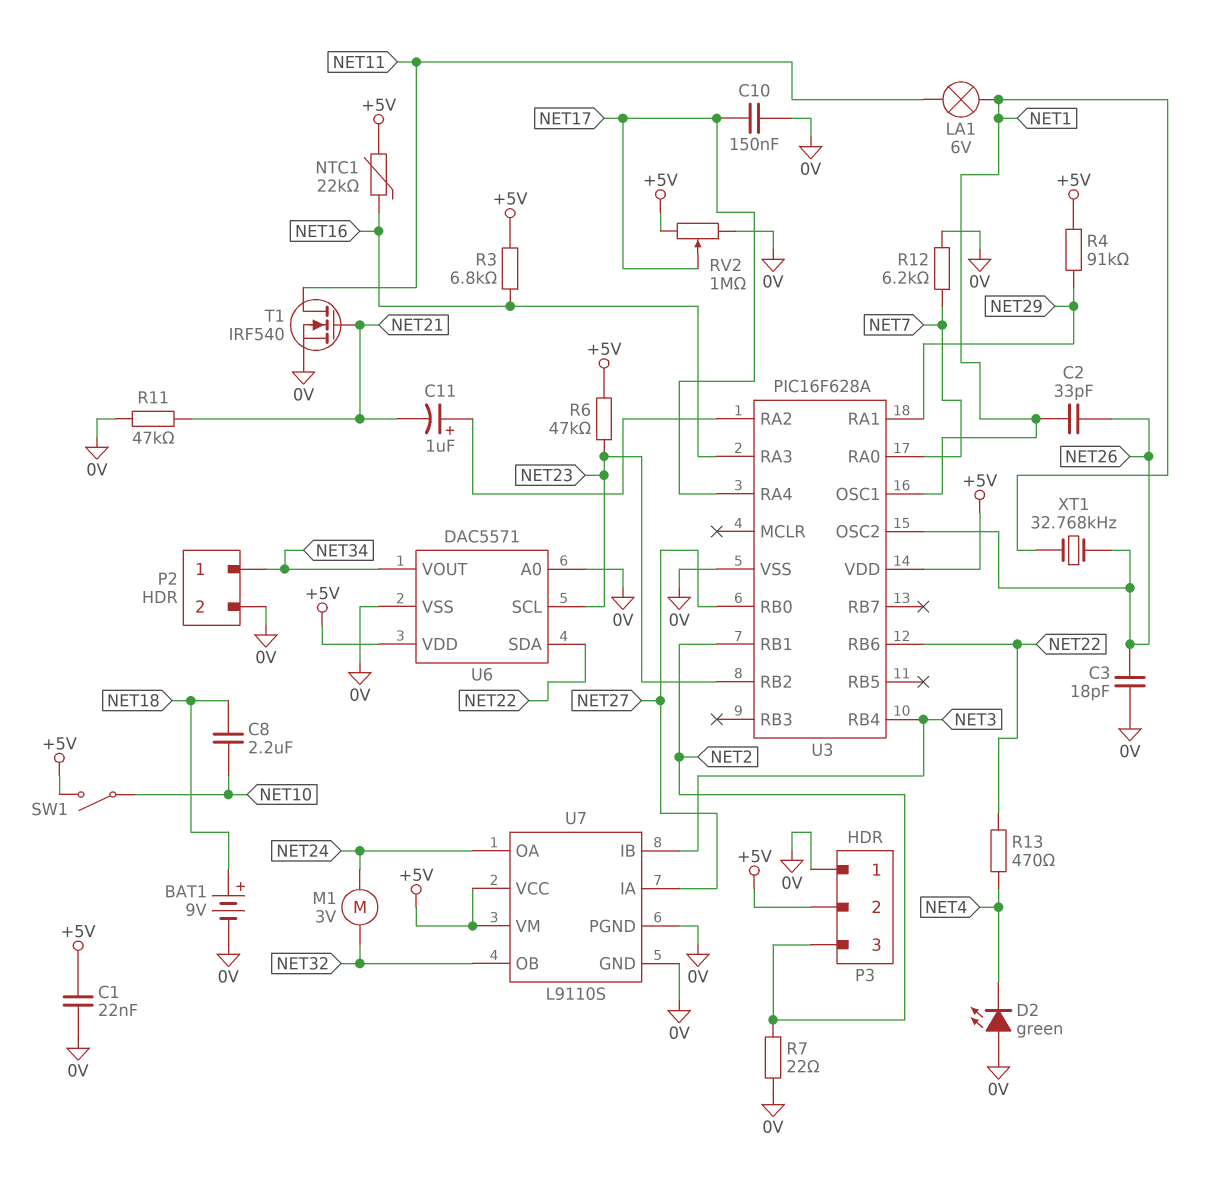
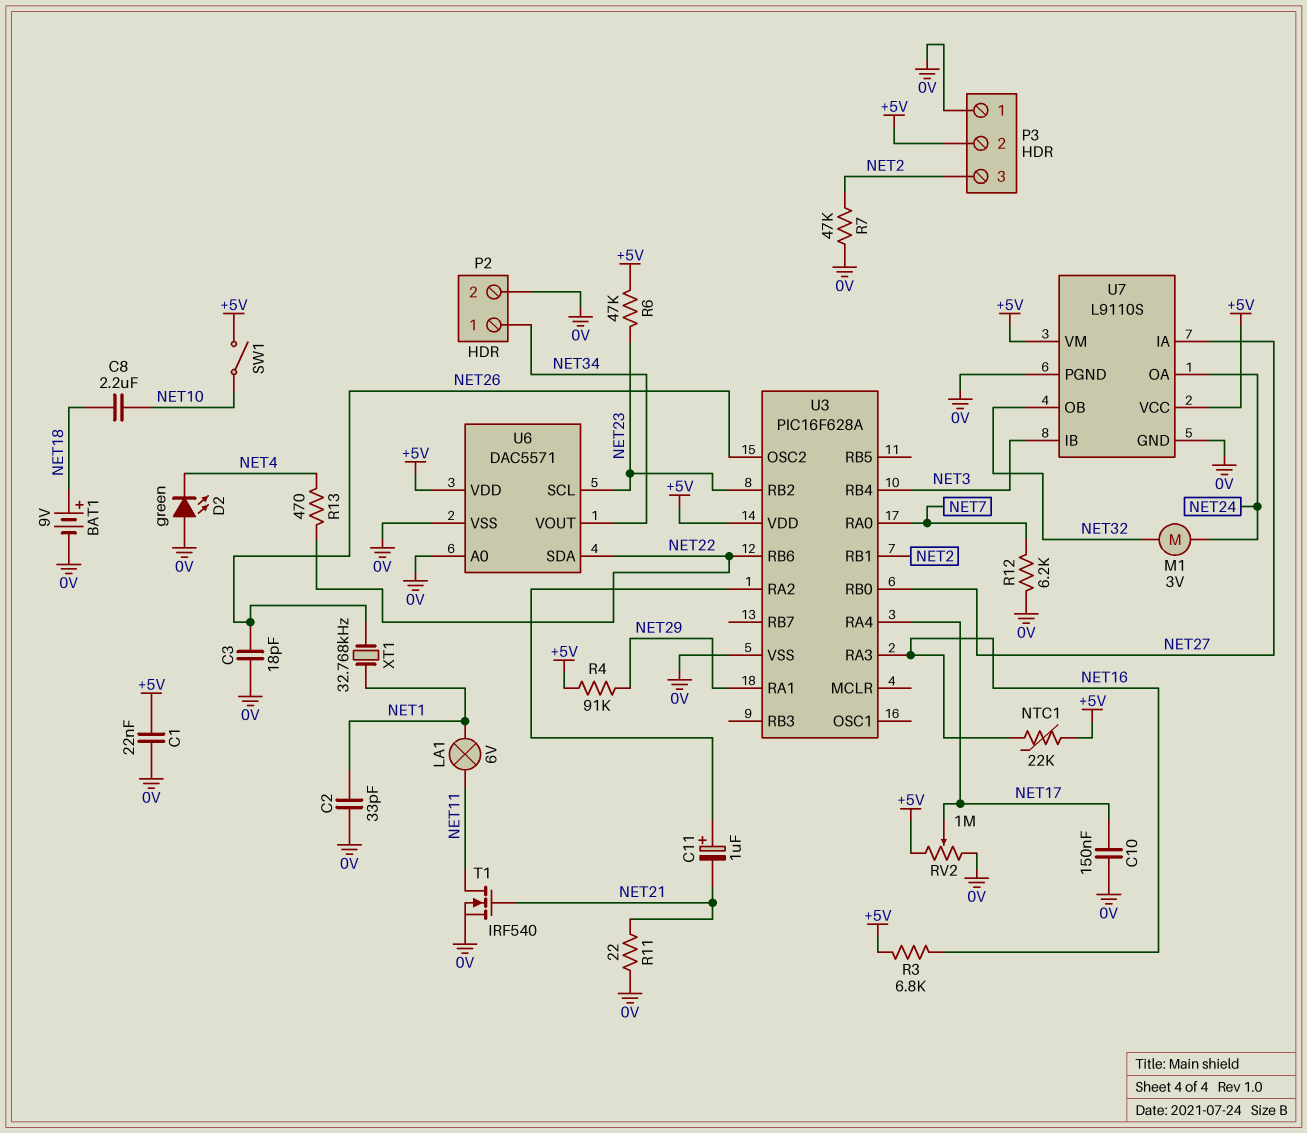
C2: 33pF (NET1, NET26) -> 33pF (0V, NET1)
R7: 22 (0V, NET2) -> 47k (0V, NET2)
R11: 47k (0V, NET21) -> 22 (0V, NET21)
U3 pin OSC1: NET1 -> none

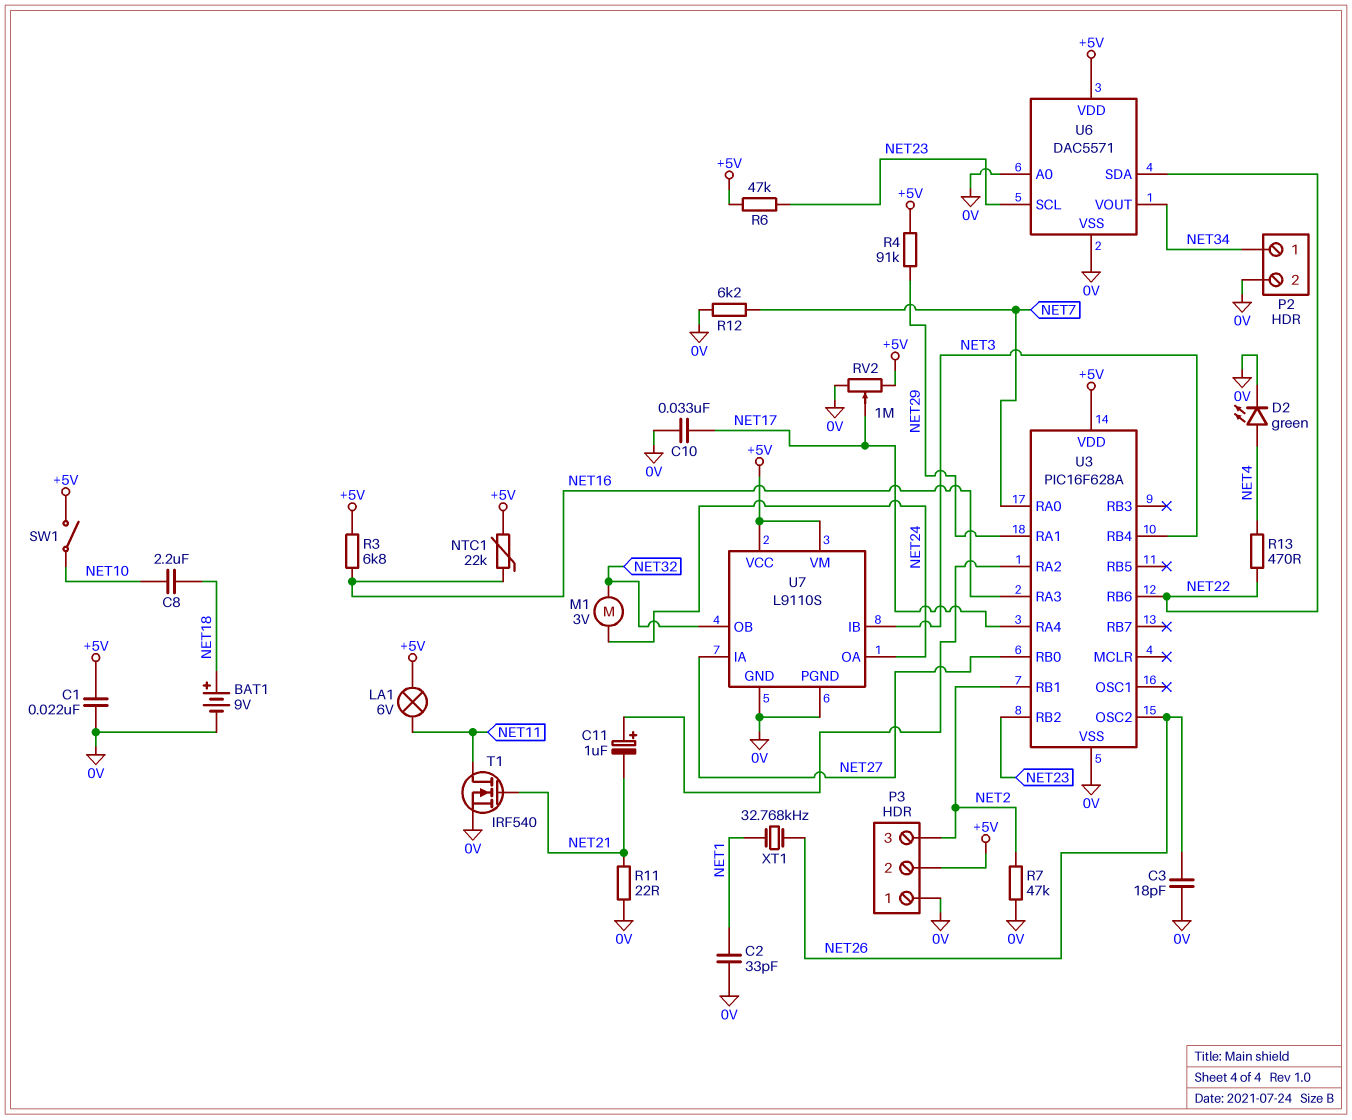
C10: 150nF (0V, NET17) -> 33nF (0V, NET17)
D2: LED green (A 0V, K NET4) -> LED green (A NET4, K 0V)
LA1: lamp 6V (NET1, NET11) -> lamp 6V (+5V, NET11)

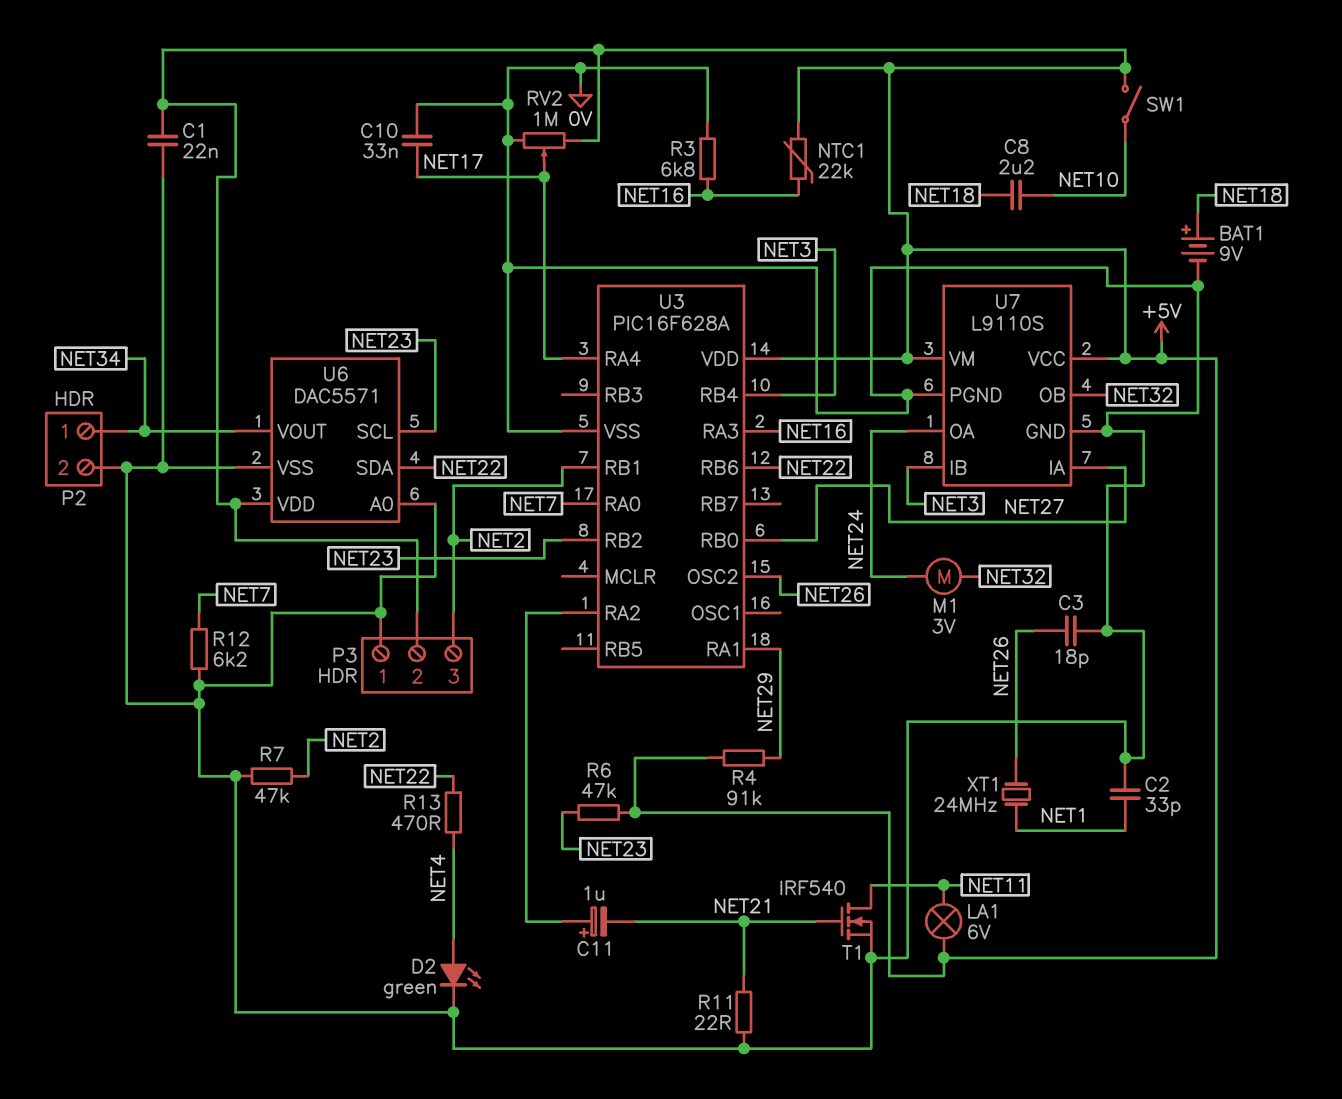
R3: 6.8k (+5V, NET16) -> 6.8k (0V, NET16)
XT1: 32.768kHz (NET1, NET26) -> 24MHz (NET1, NET26)

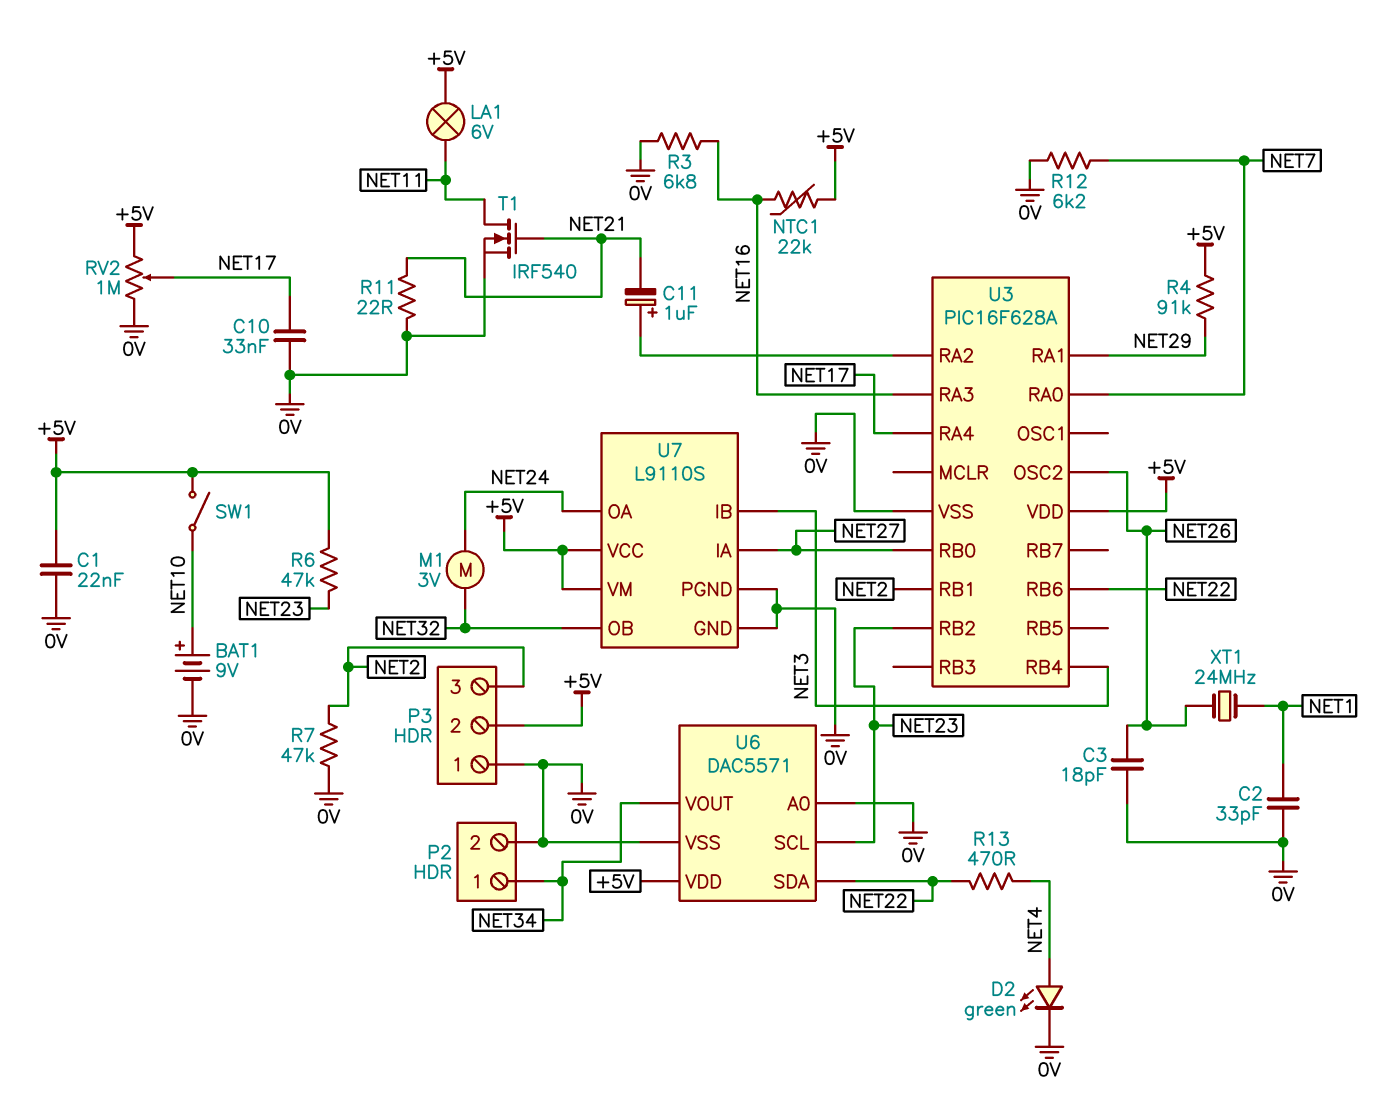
BAT1: 9V (plus NET18, minus 0V) -> 9V (plus NET10, minus 0V)
C8: 2.2uF (NET10, NET18) -> none

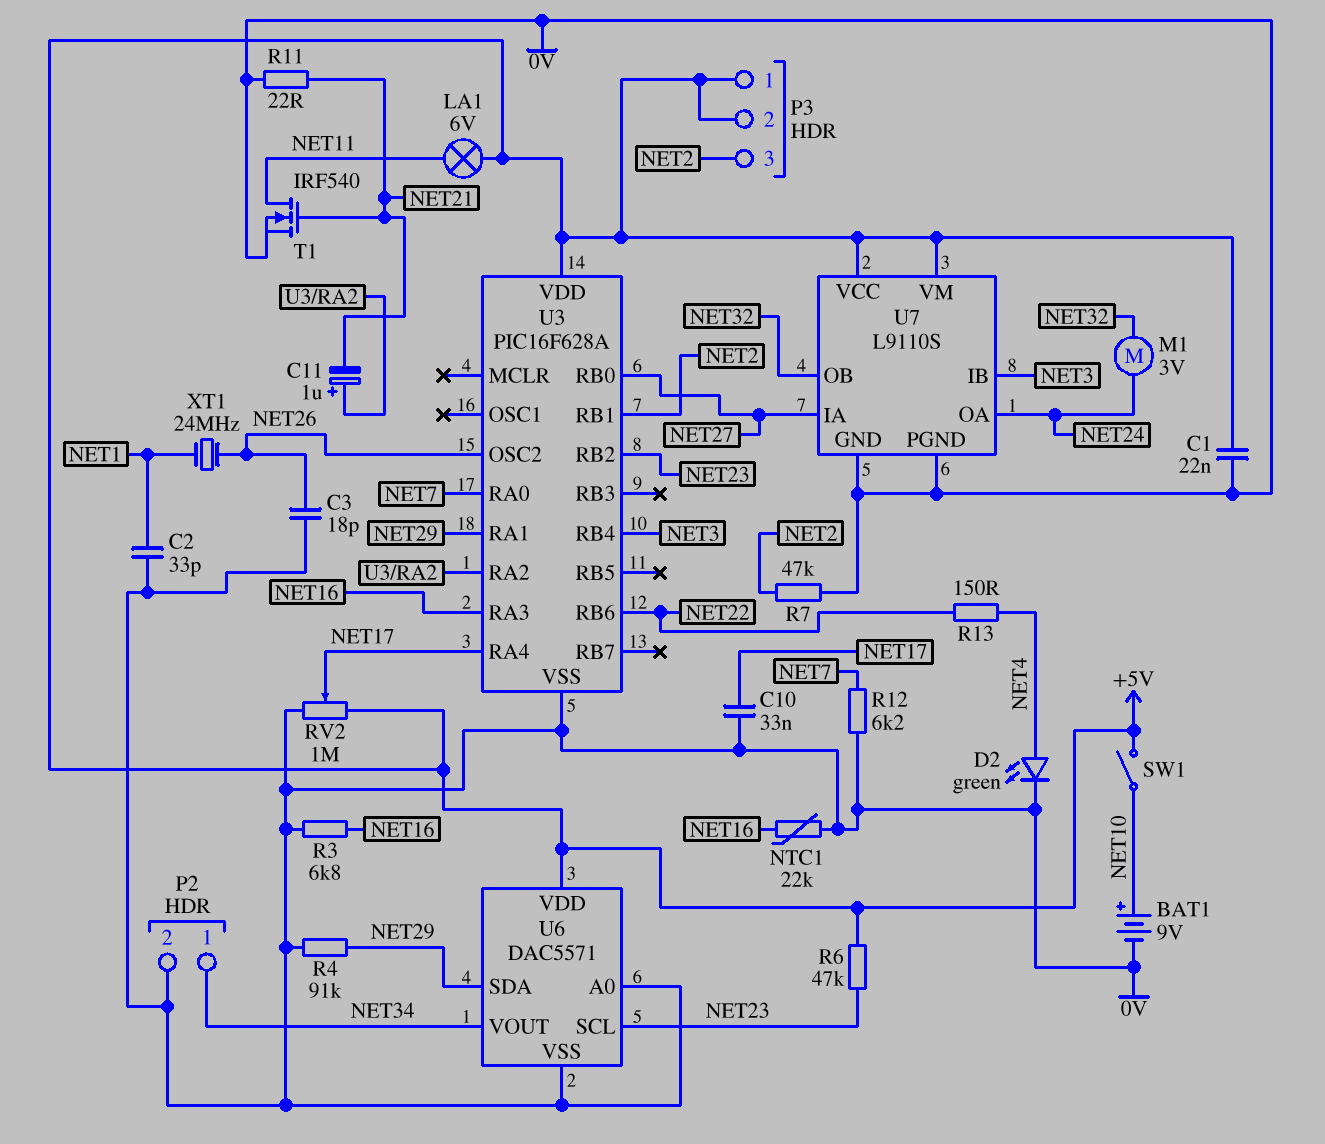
NTC1: 22k (+5V, NET16) -> 22k (0V, NET16)
P3 pin 1: 0V -> +5V
R4: 91k (+5V, NET29) -> 91k (0V, NET29)
R13: 470 (NET4, NET22) -> 150 (NET4, NET22)
U6 pin SDA: NET22 -> NET29

